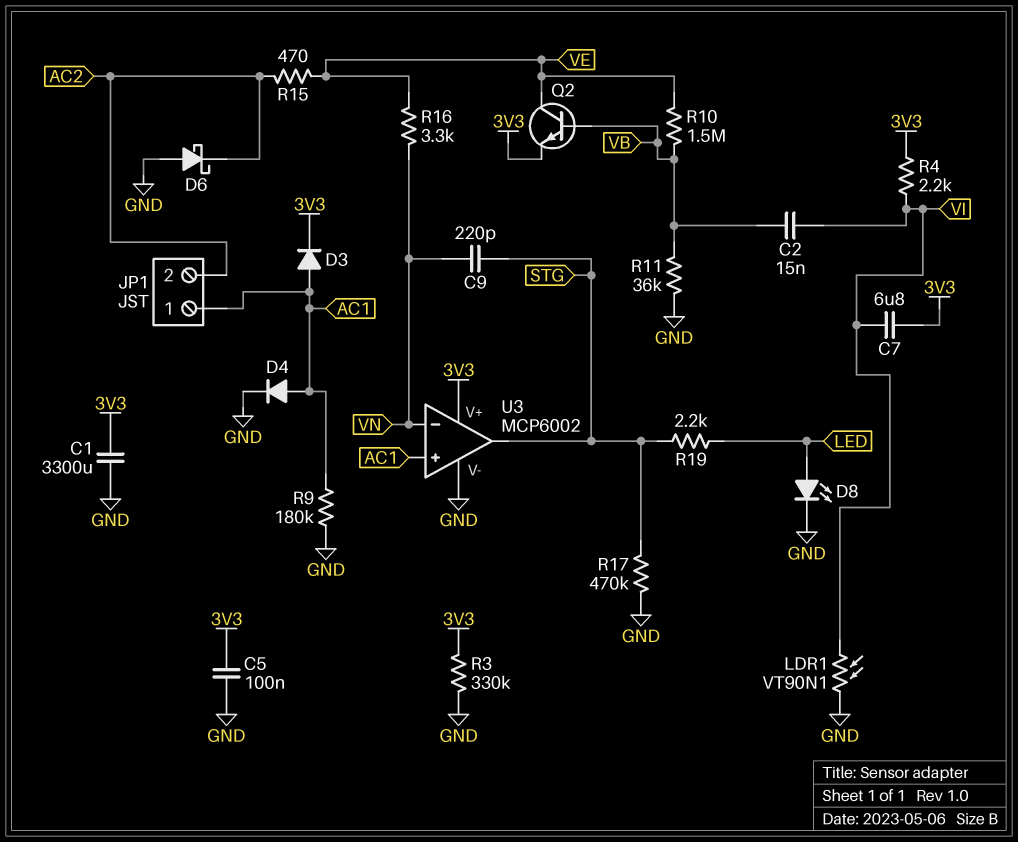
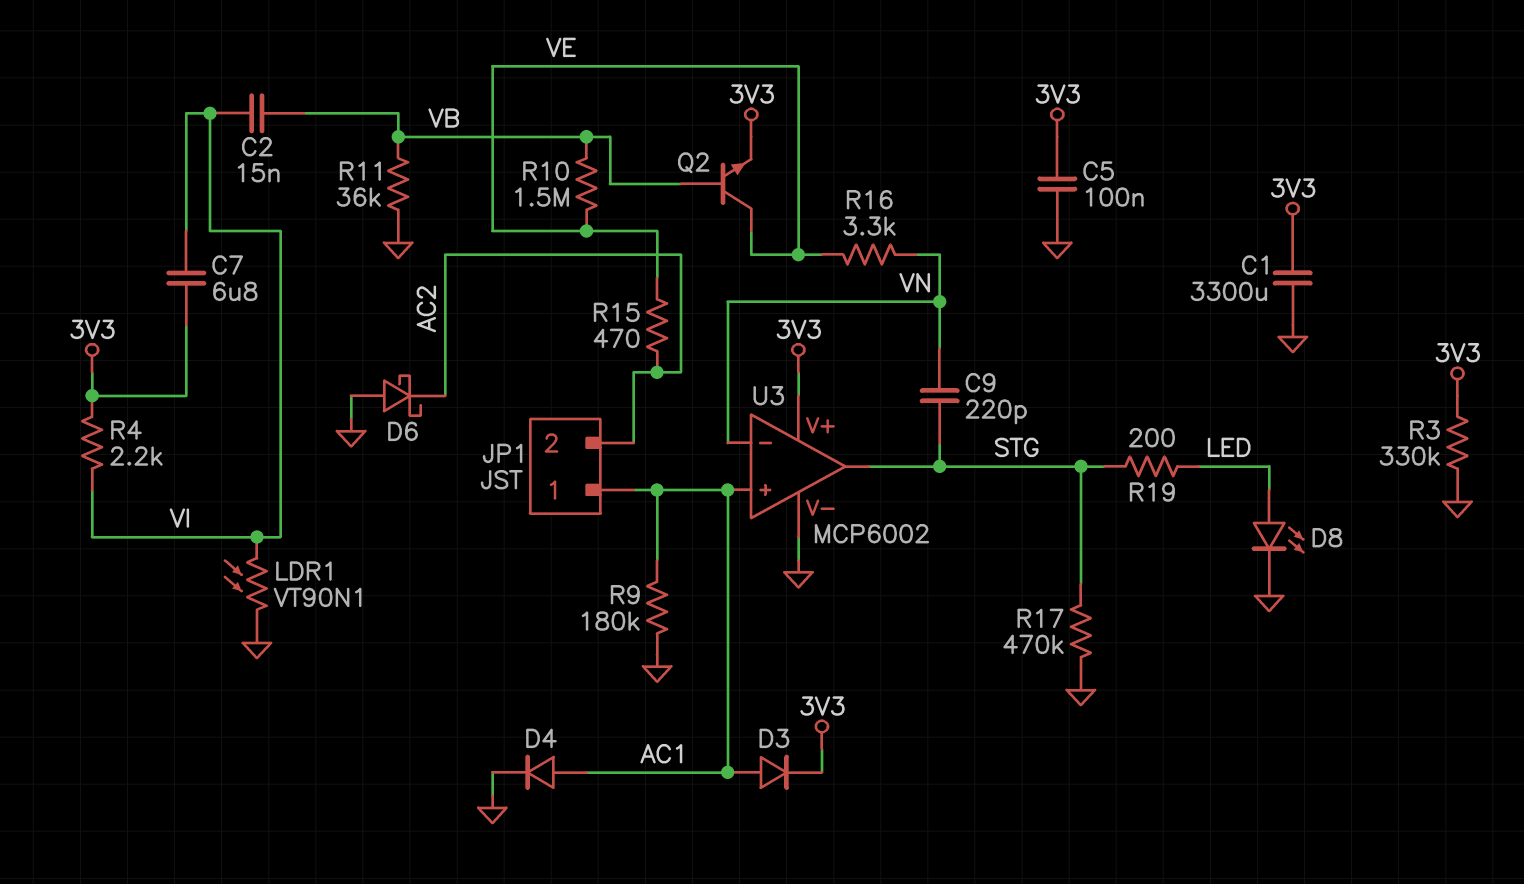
R19: 2.2k (LED, STG) -> 200 (LED, STG)

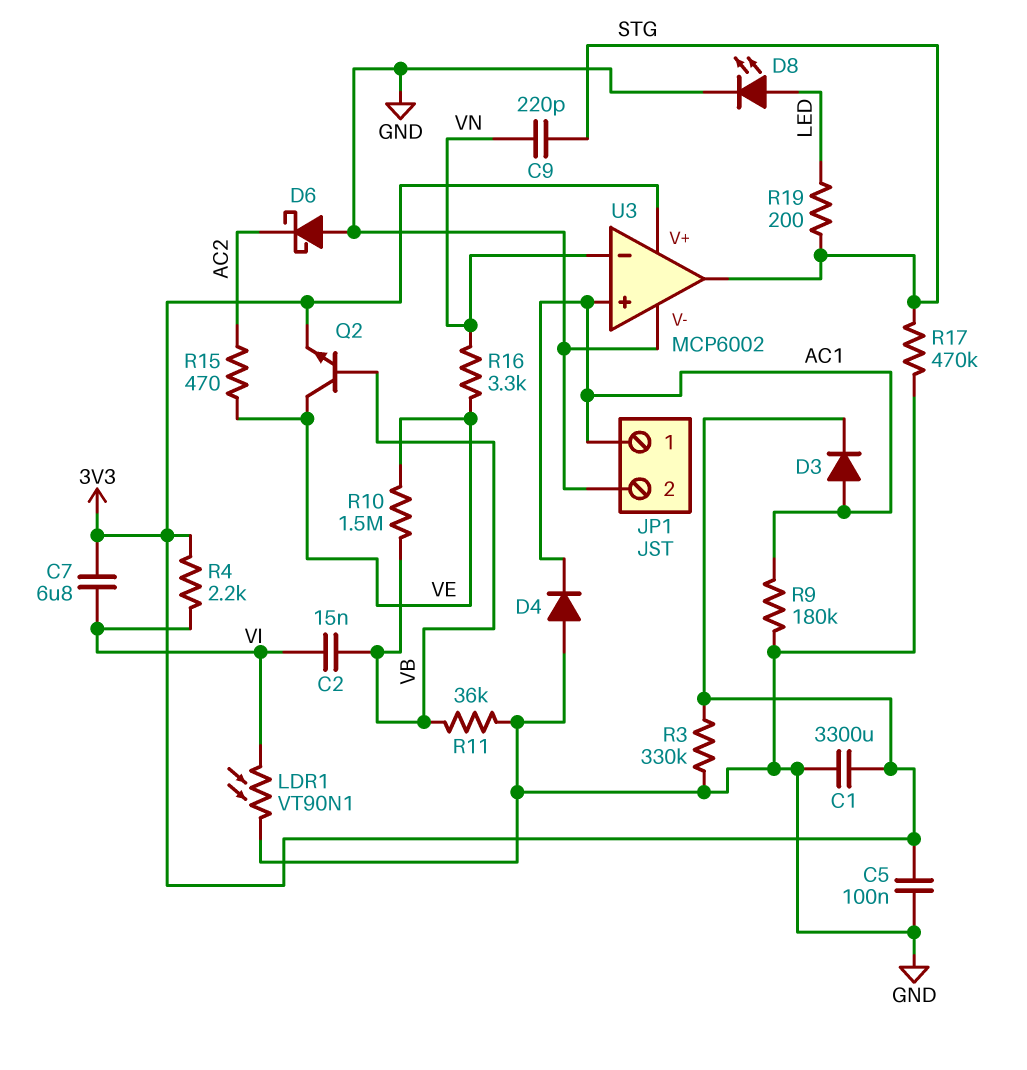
D4: diode (A AC1, K GND) -> diode (A GND, K AC1)
JP1 pin 2: AC2 -> GND

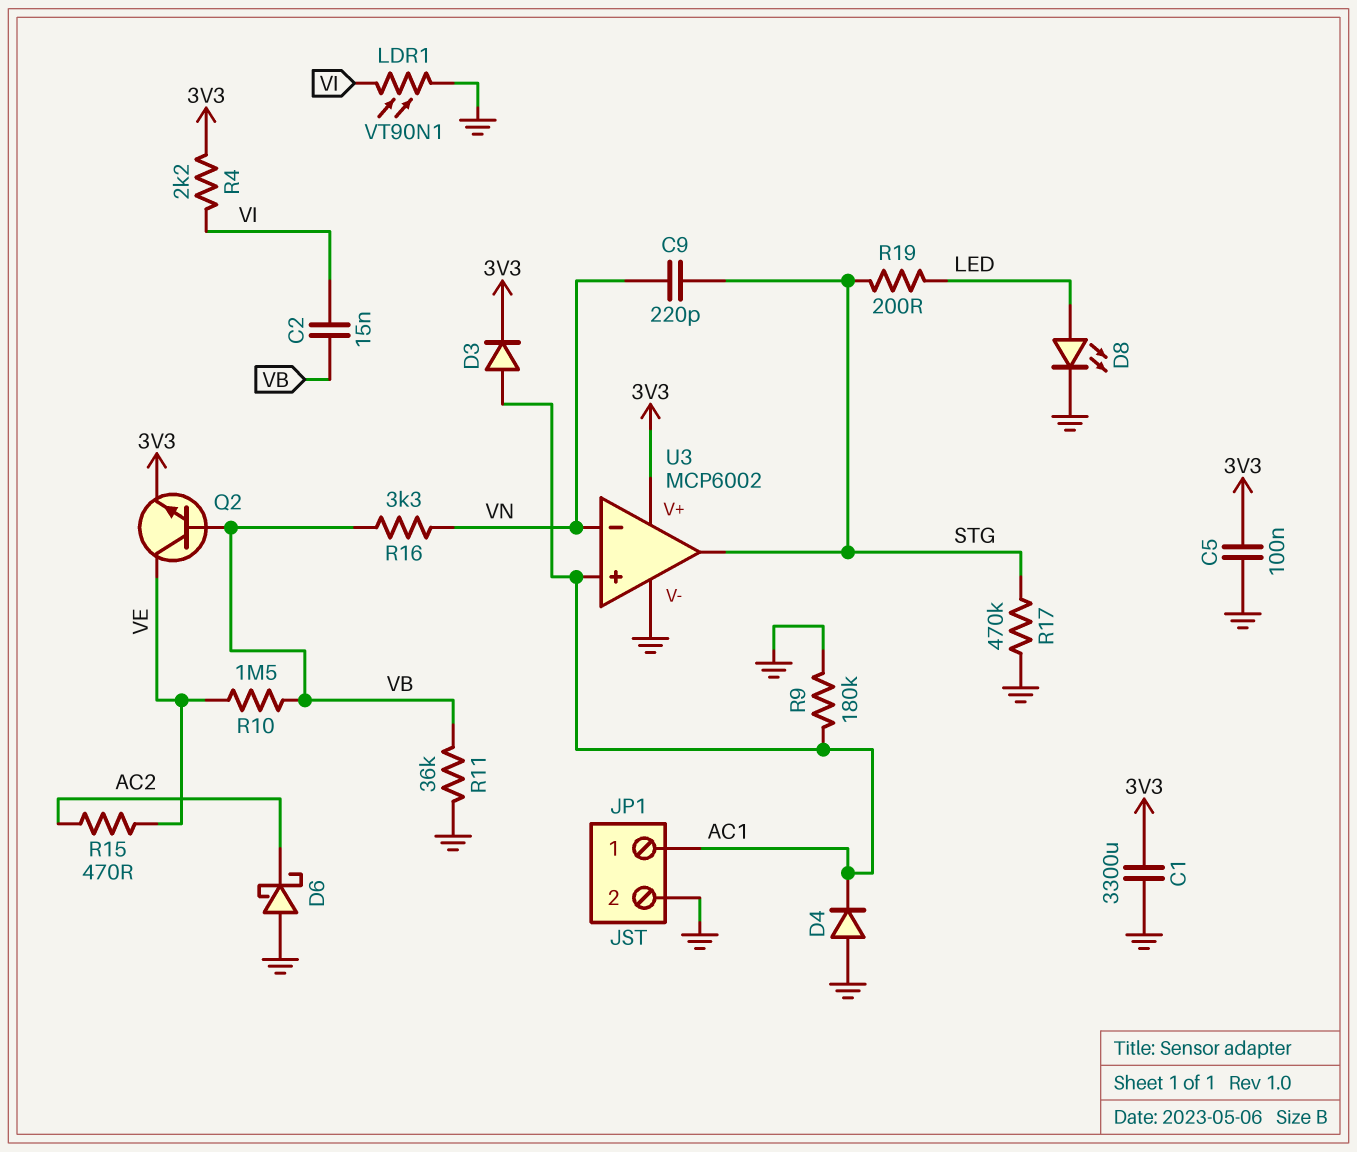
C7: 6.8uF (3V3, VI) -> none
R3: 330k (3V3, GND) -> none
R16: 3.3k (VE, VN) -> 3.3k (VB, VN)

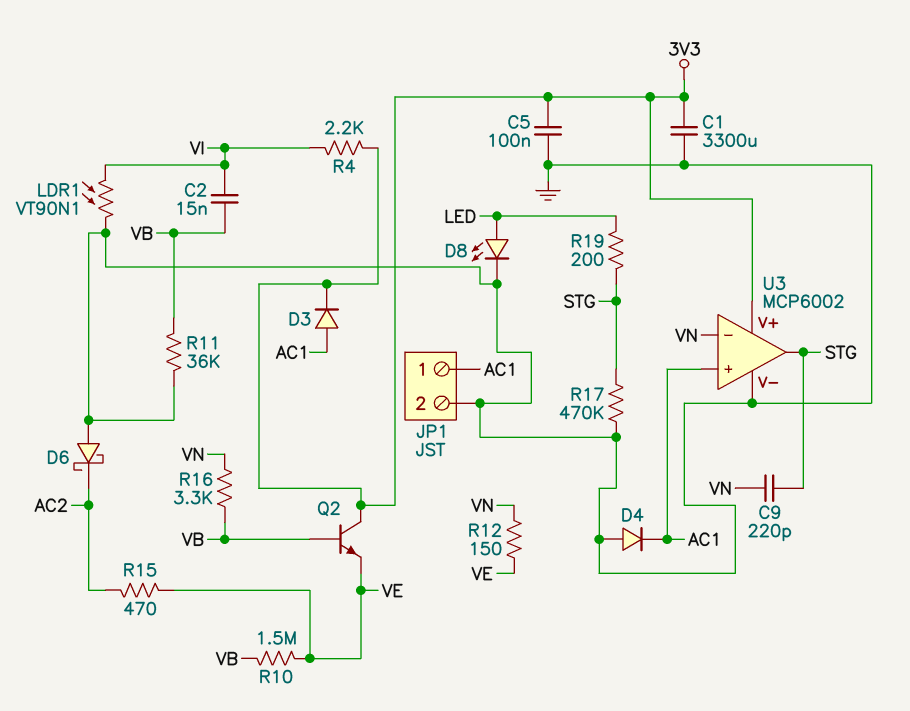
Q2: NPN (B VB, C VE, E 3V3) -> NPN (B VB, C 3V3, E VE)
R9: 180k (AC1, GND) -> none
R12: none -> 150 (VE, VN)

